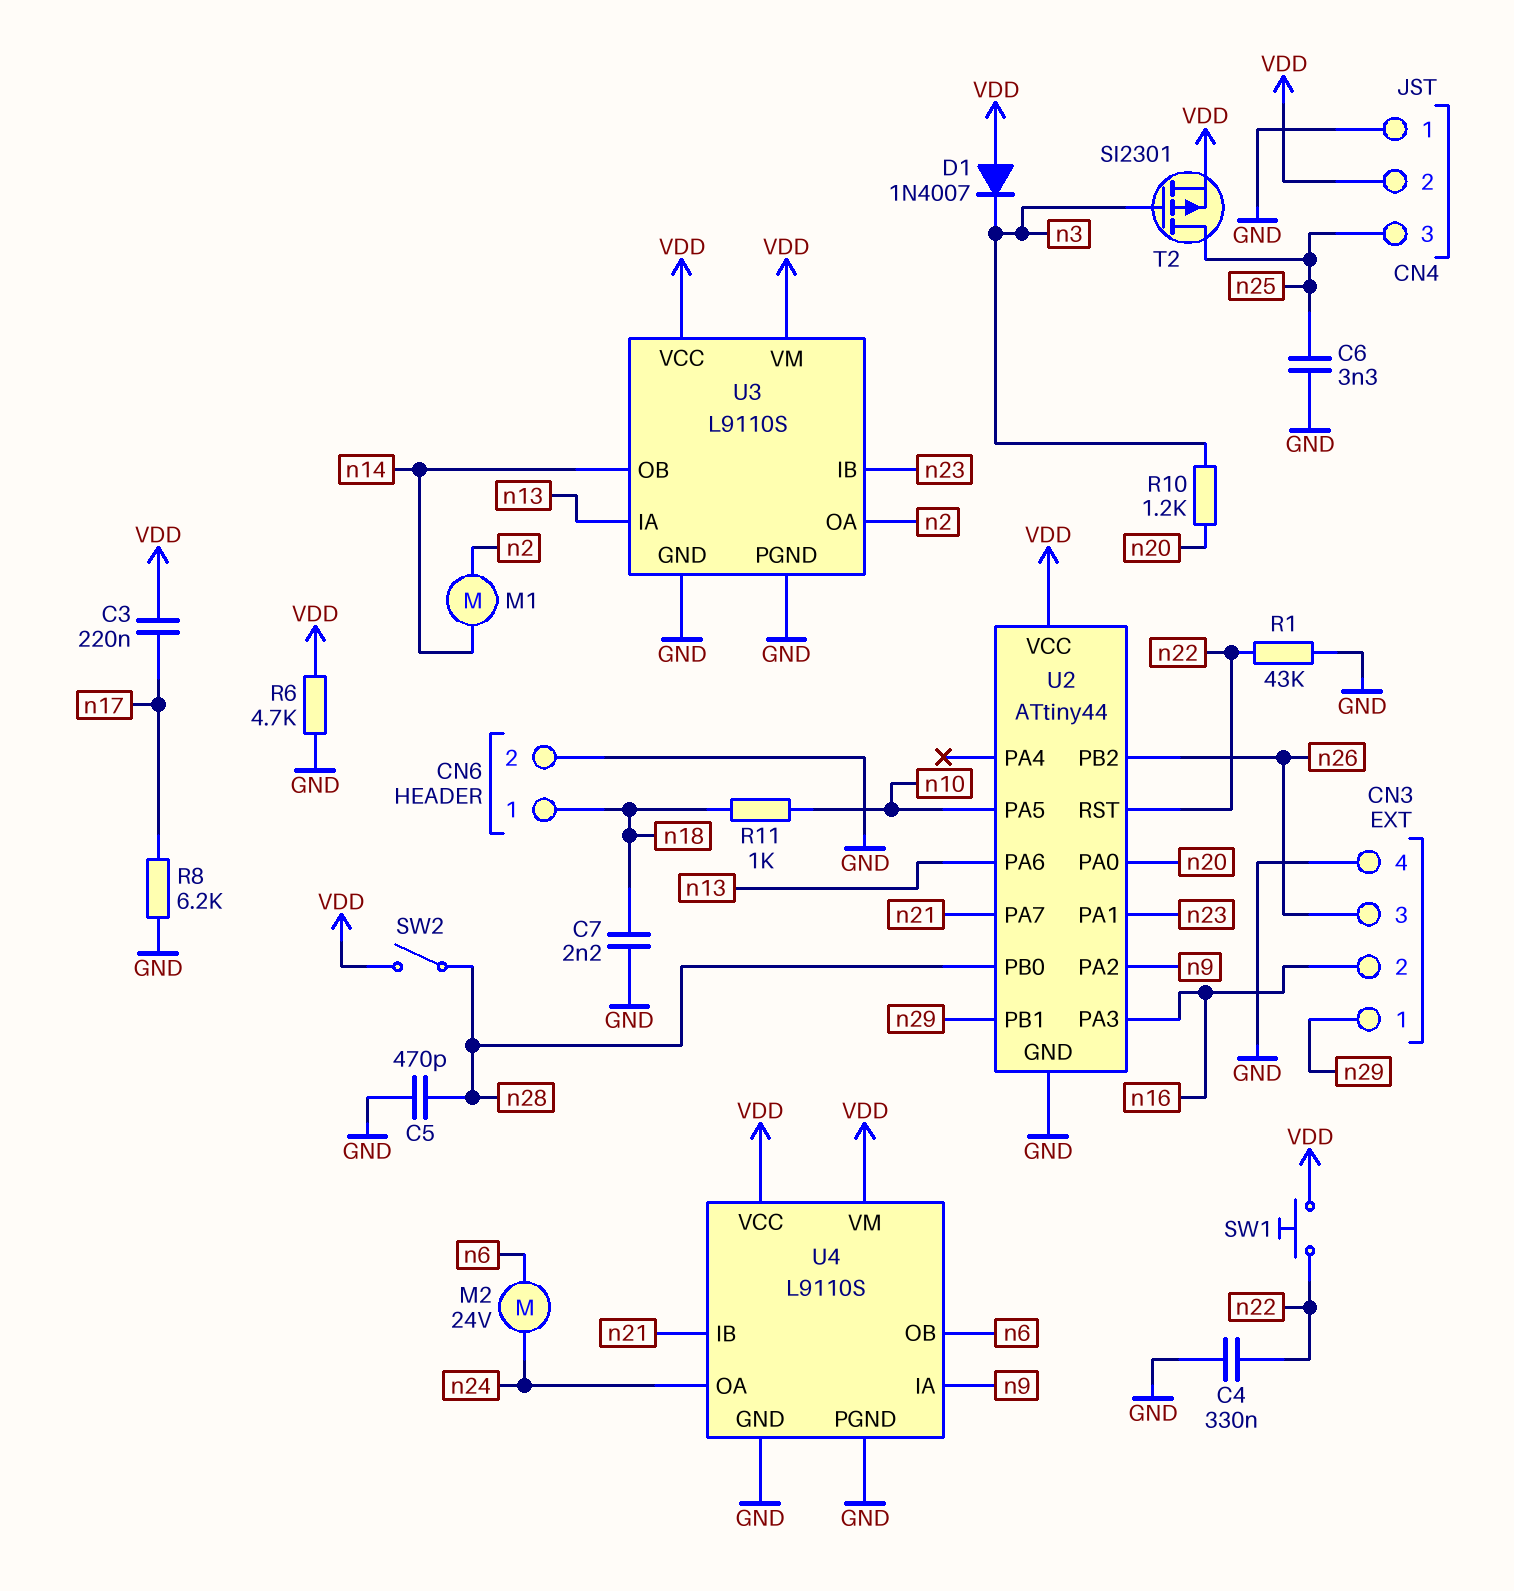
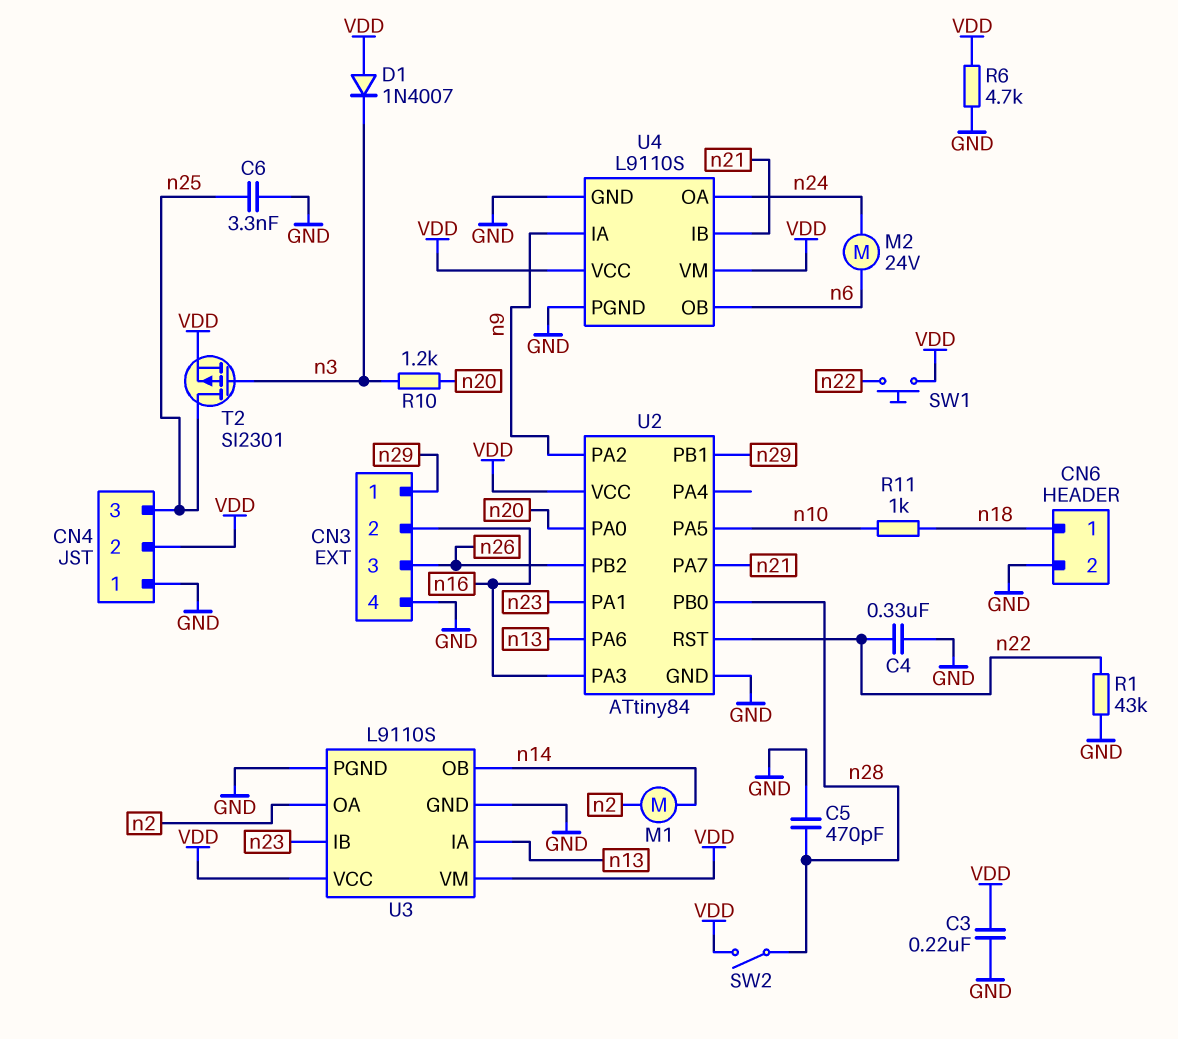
C3: 220nF (VDD, n17) -> 220nF (GND, VDD)
C7: 2.2nF (GND, n18) -> none
R8: 6.2k (GND, n17) -> none
U2: ATtiny44 -> ATtiny84

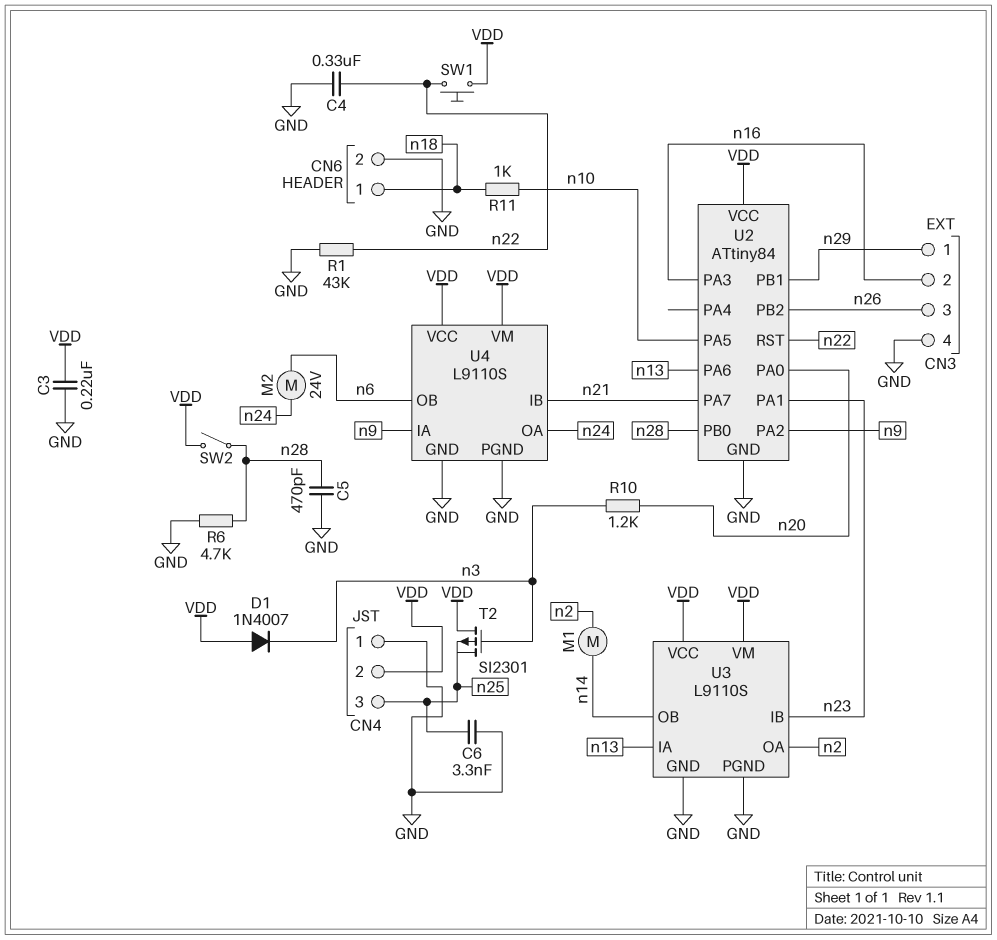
R6: 4.7k (GND, VDD) -> 4.7k (GND, n28)
T2: PMOS SI2301 (G n3, D n25, S VDD) -> PMOS SI2301 (G n3, D VDD, S n25)

